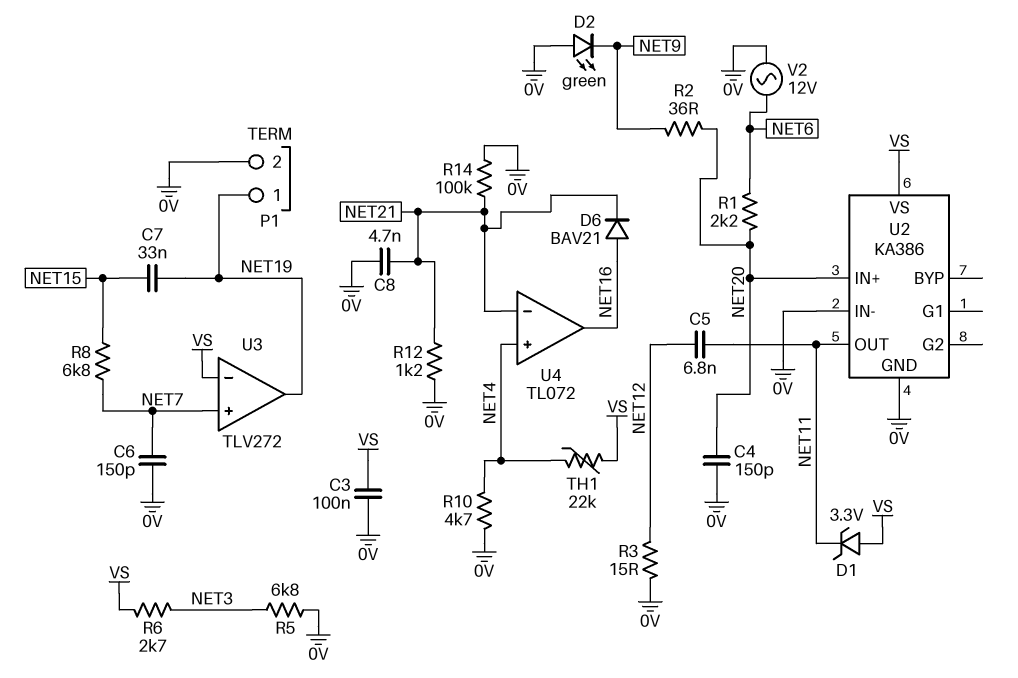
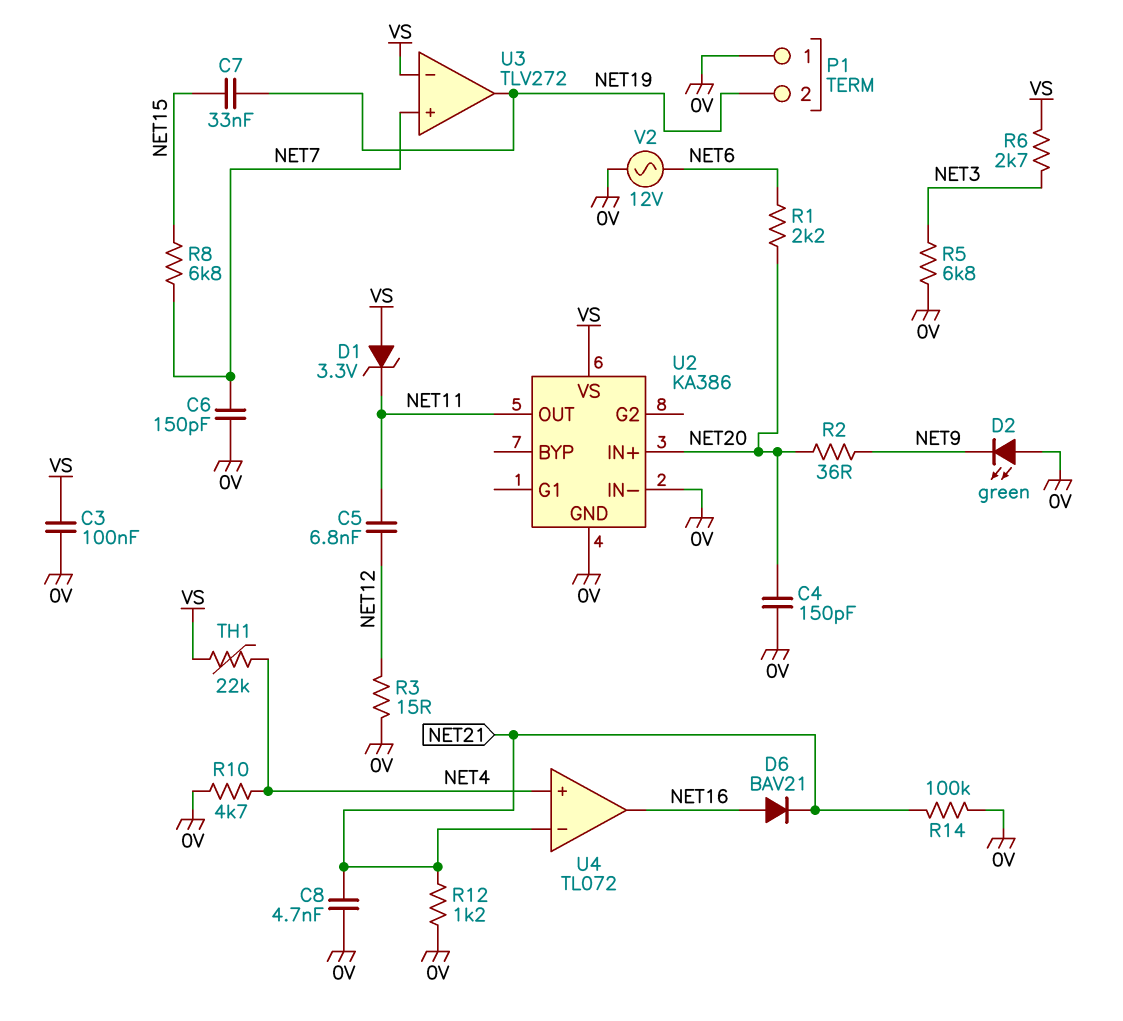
P1 pin 1: NET19 -> 0V
P1 pin 2: 0V -> NET19

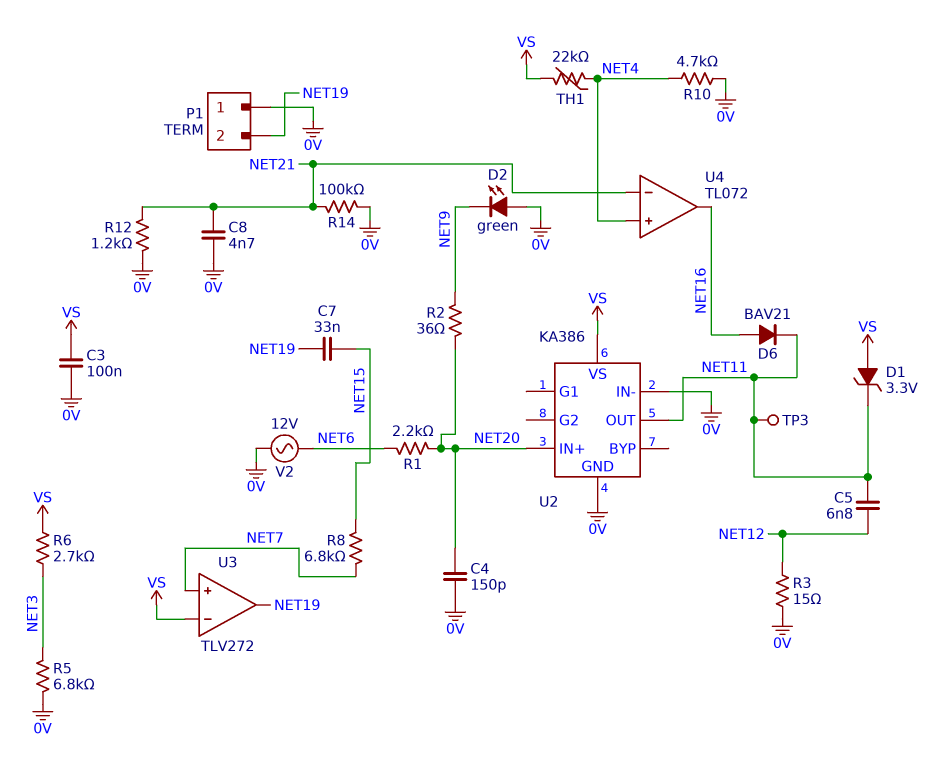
C6: 150pF (0V, NET7) -> none
D6: diode BAV21 (A NET16, K NET21) -> diode BAV21 (A NET16, K NET11)
TP3: none -> test point (NET11)

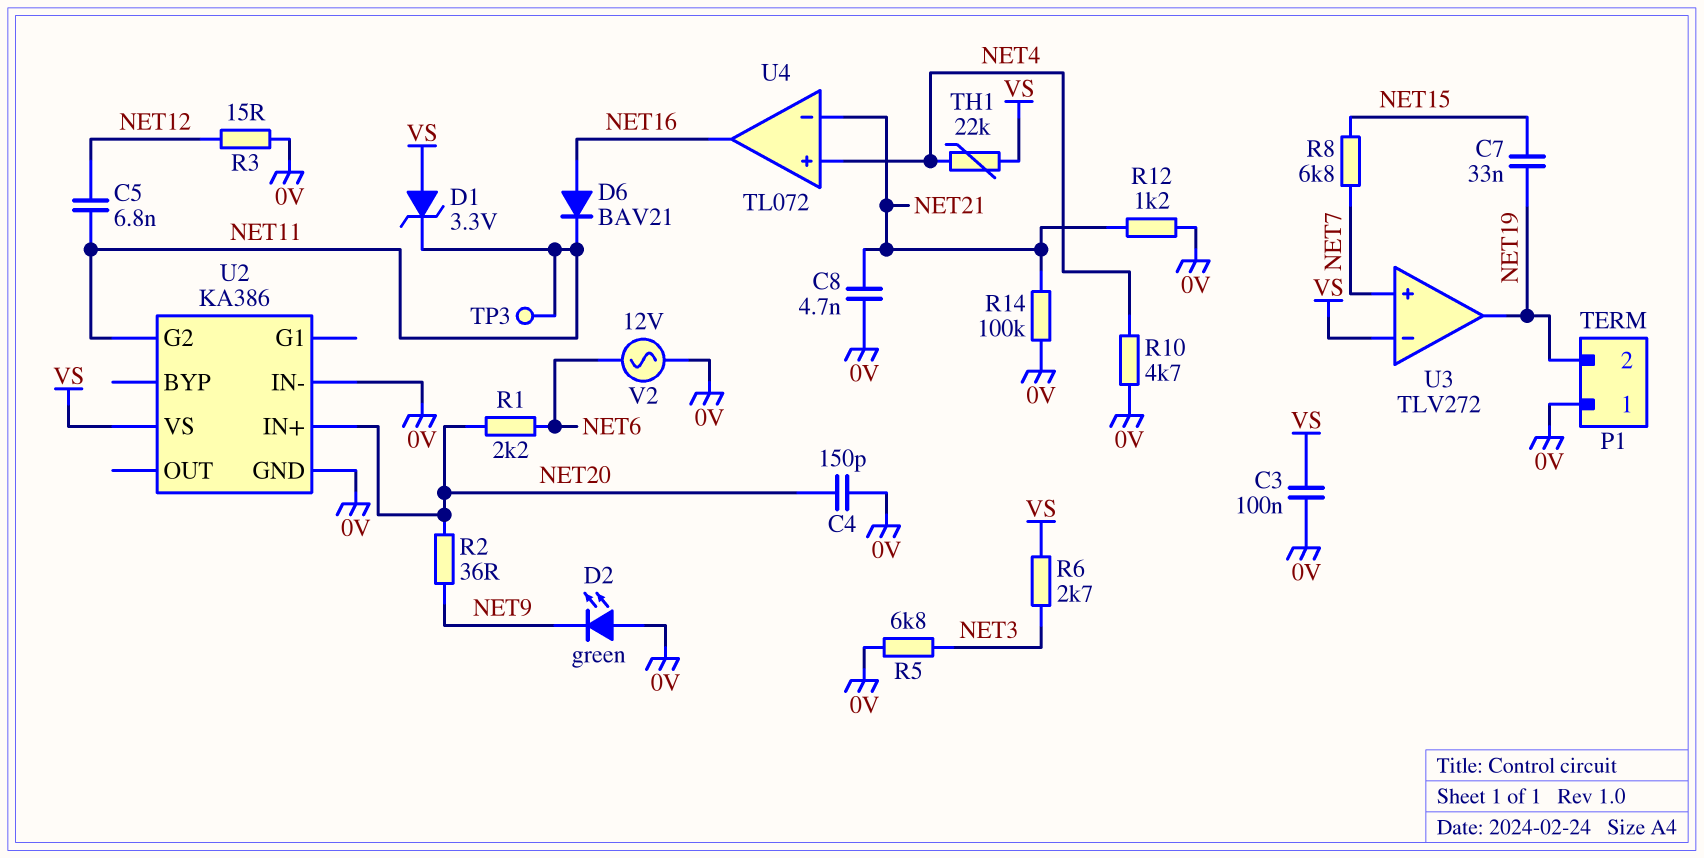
U2 pin G2: none -> NET11
U2 pin OUT: NET11 -> none

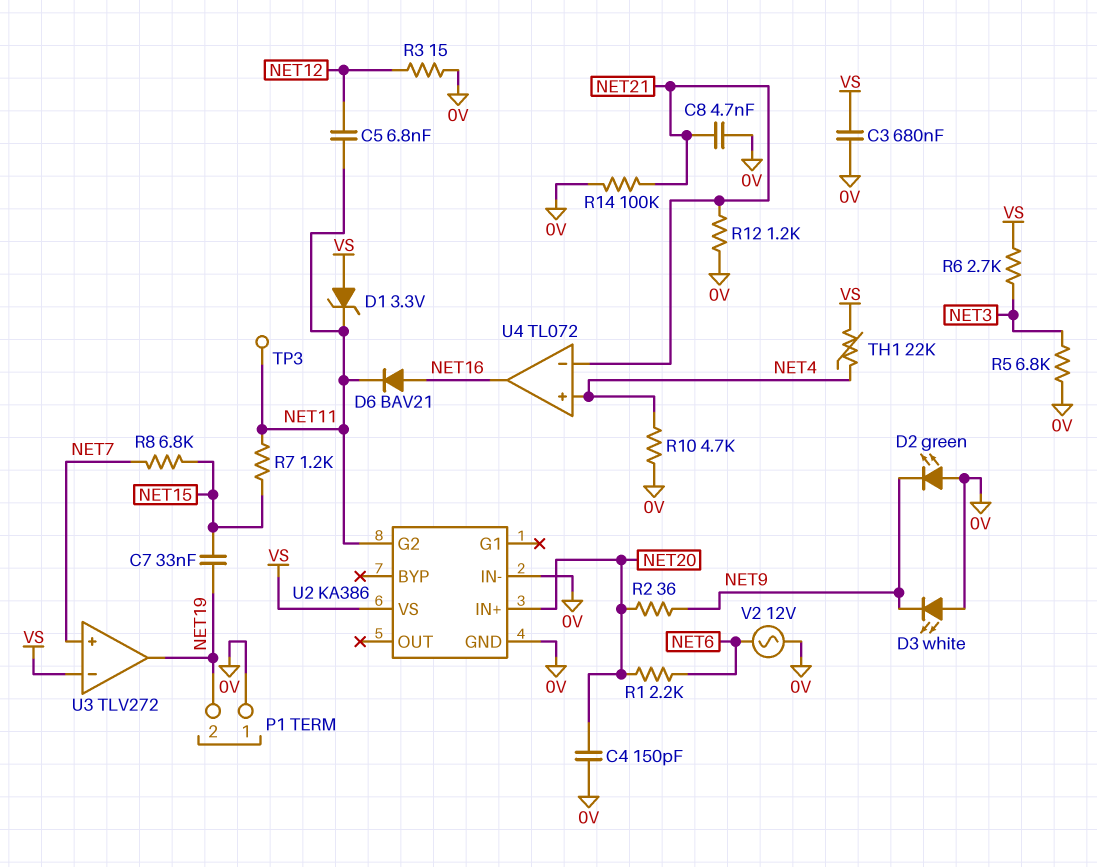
C3: 100nF (0V, VS) -> 680nF (0V, VS)
D3: none -> LED white (A 0V, K NET9)
R7: none -> 1.2k (NET11, NET15)

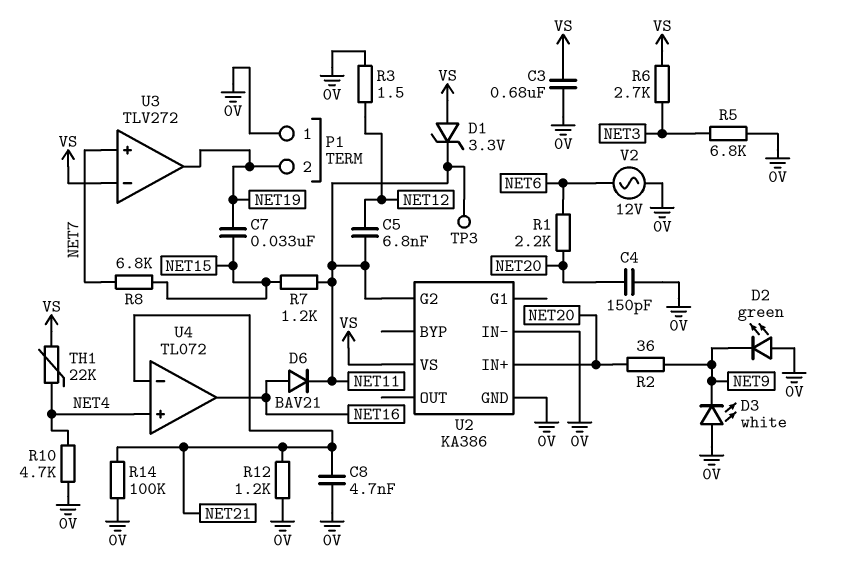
R3: 15 (0V, NET12) -> 1.5 (0V, NET12)

